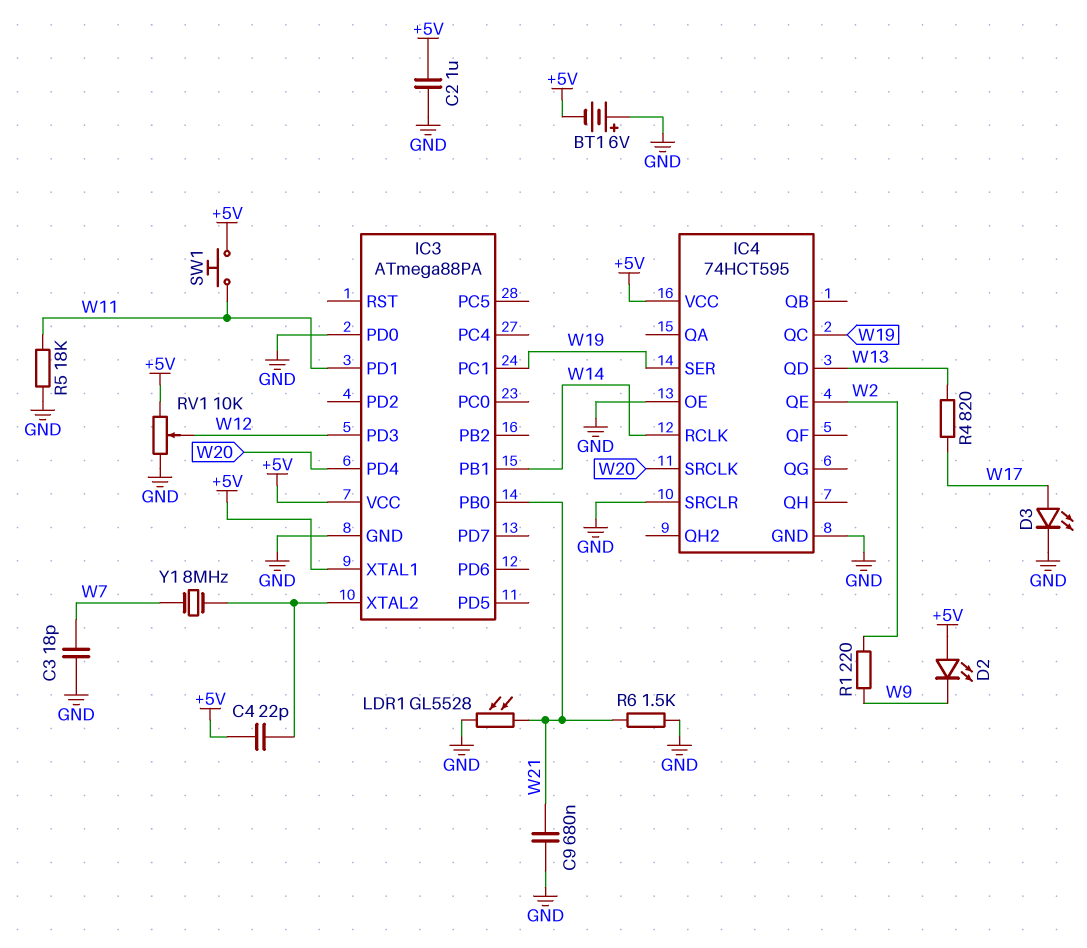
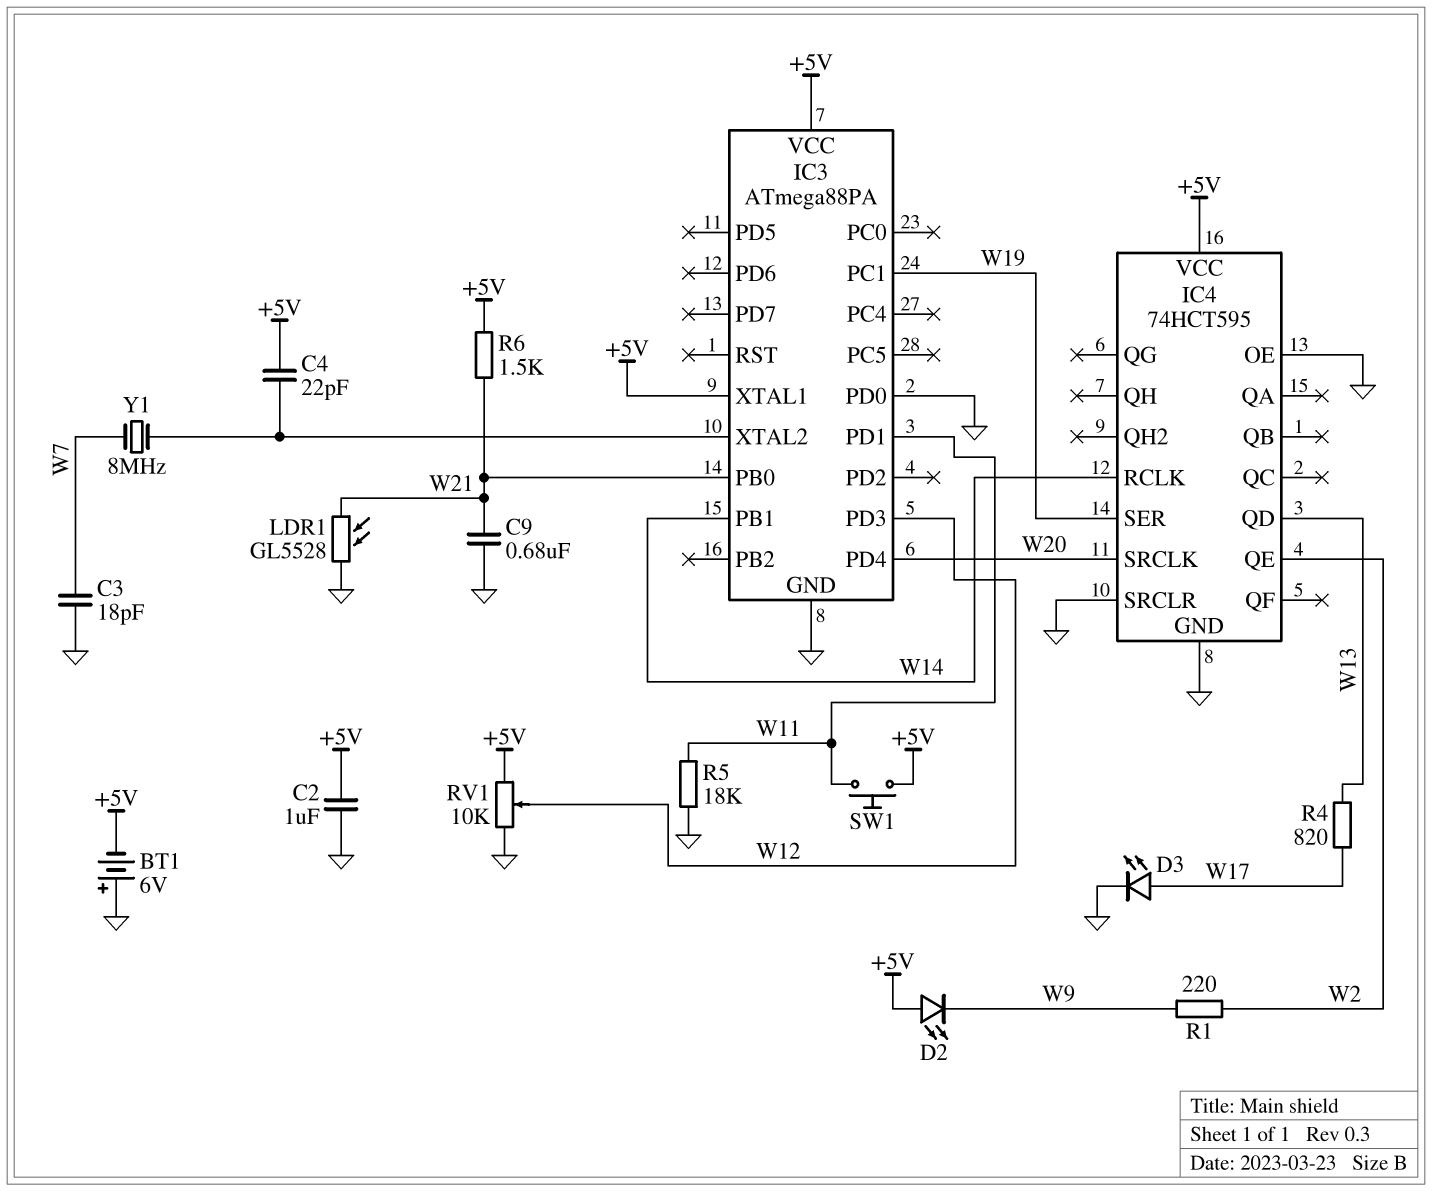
IC4 pin QC: W19 -> none
R6: 1.5k (GND, W21) -> 1.5k (+5V, W21)

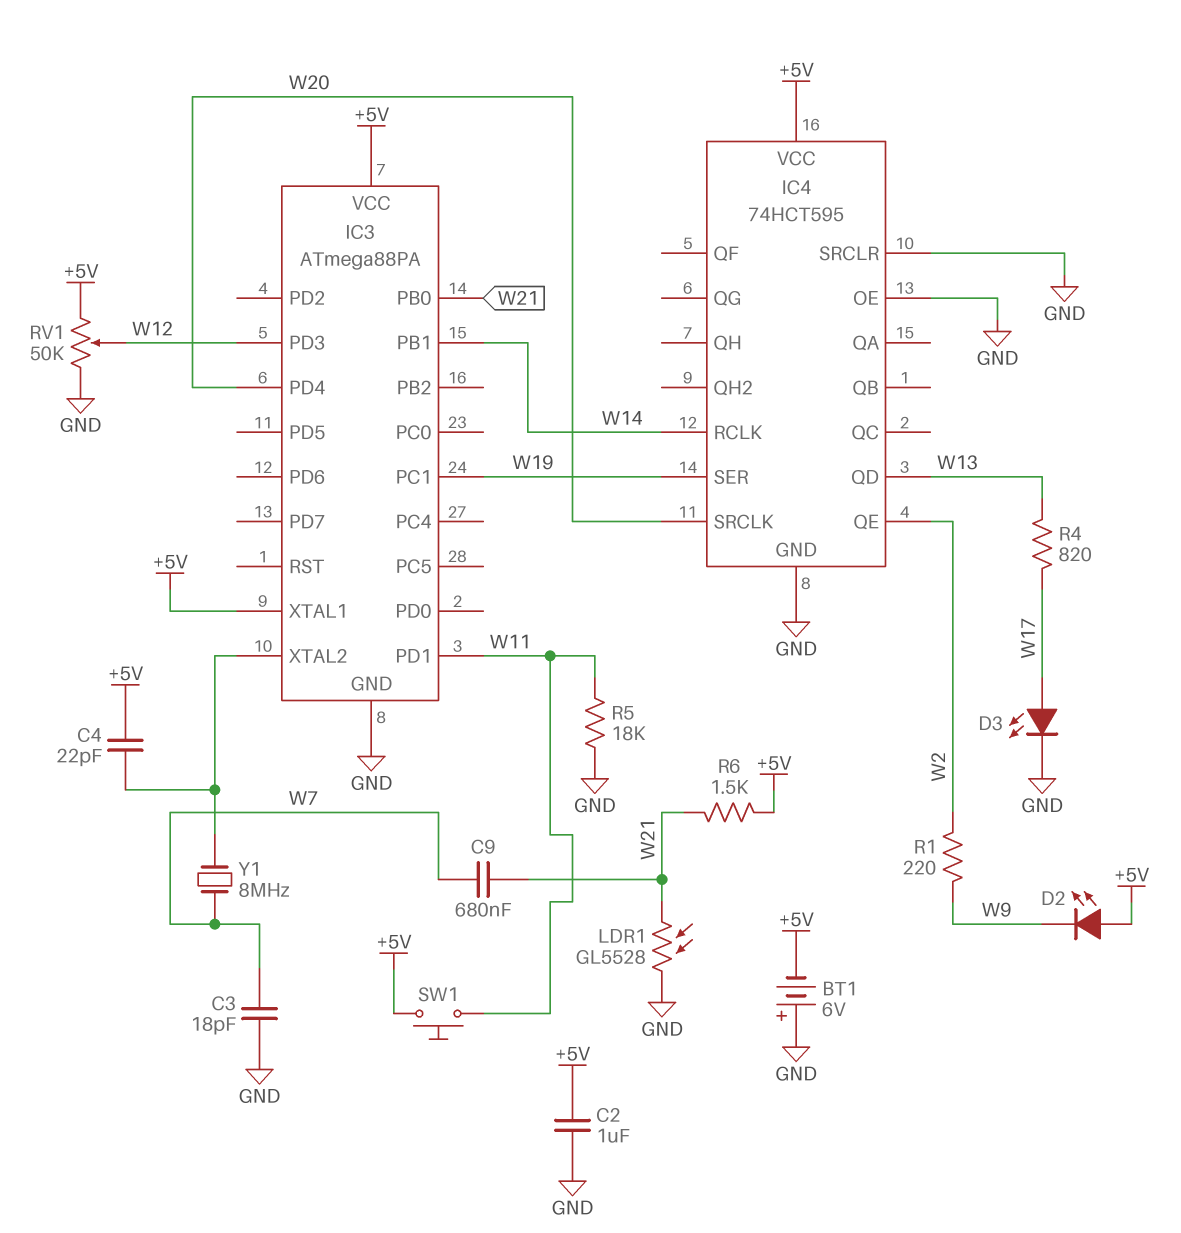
C9: 680nF (GND, W21) -> 680nF (W7, W21)
IC3 pin PD0: GND -> none
RV1: 10k (+5V, GND, wiper W12) -> 50k (+5V, GND, wiper W12)

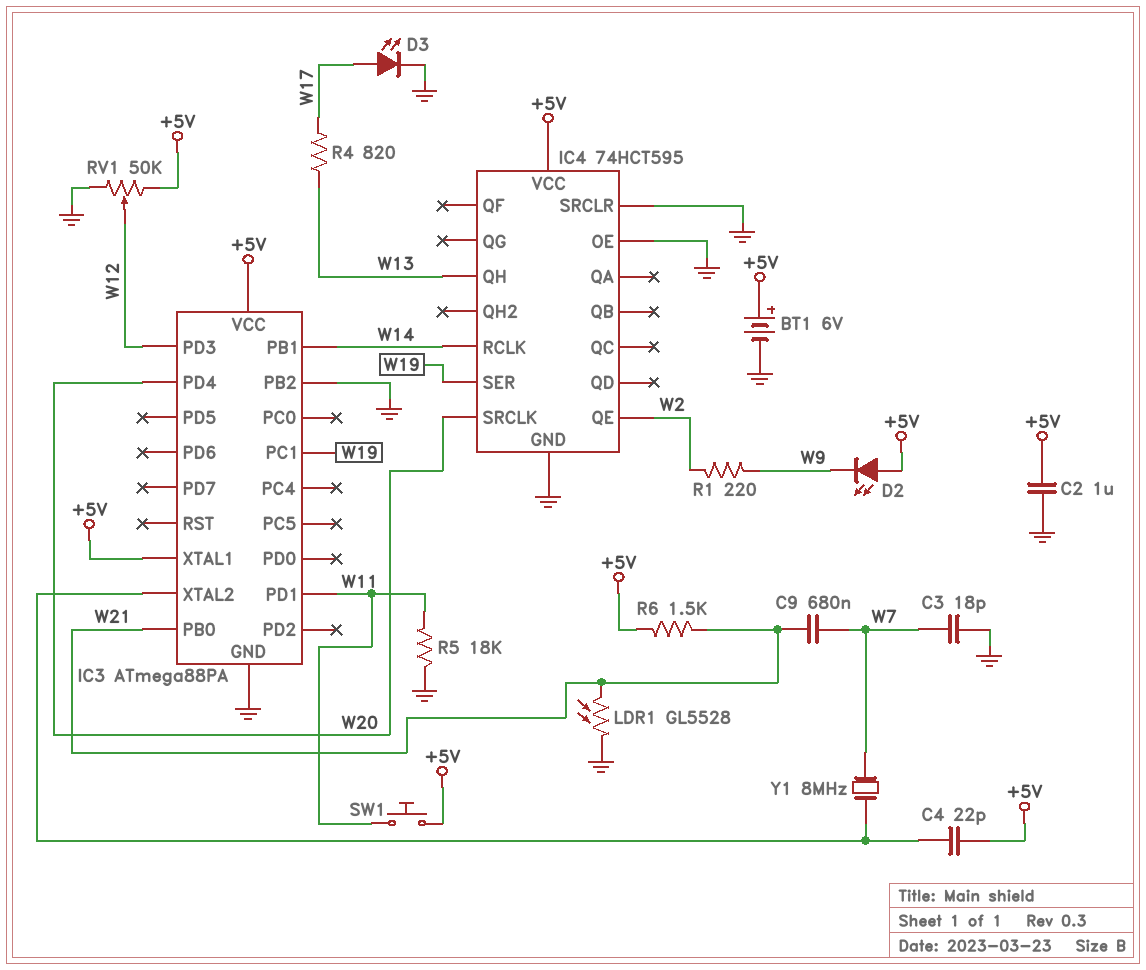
BT1: 6V (plus GND, minus +5V) -> 6V (plus +5V, minus GND)
IC3 pin PB2: none -> GND
IC4 pin QD: W13 -> none
IC4 pin QH: none -> W13

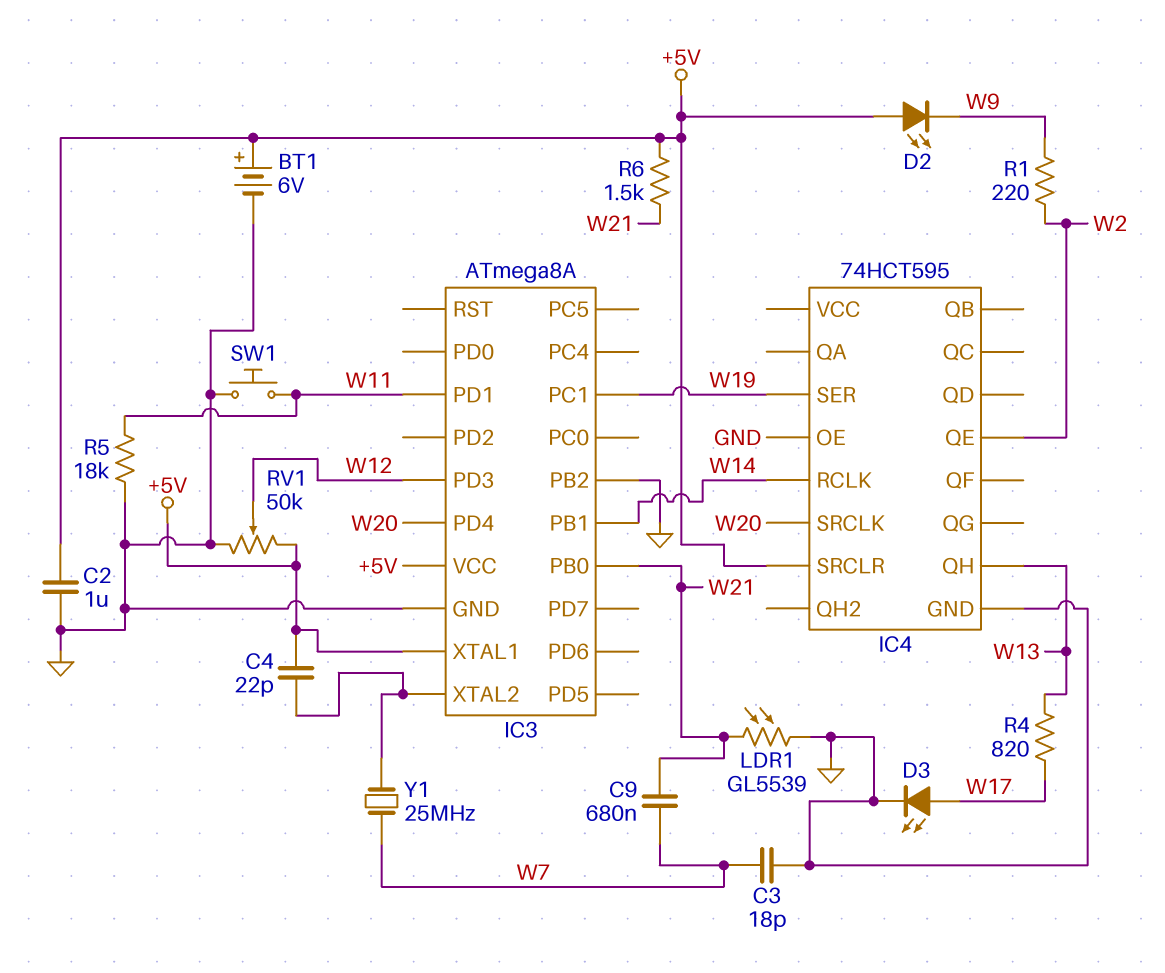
IC3: ATmega88PA -> ATmega8A
IC4 pin SRCLR: GND -> +5V
IC4 pin VCC: +5V -> none
LDR1: GL5528 (GND, W21) -> GL5539 (GND, W21)
SW1: button (+5V, W11) -> button (GND, W11)
Y1: 8MHz (IC3/XTAL2, W7) -> 25MHz (IC3/XTAL2, W7)

